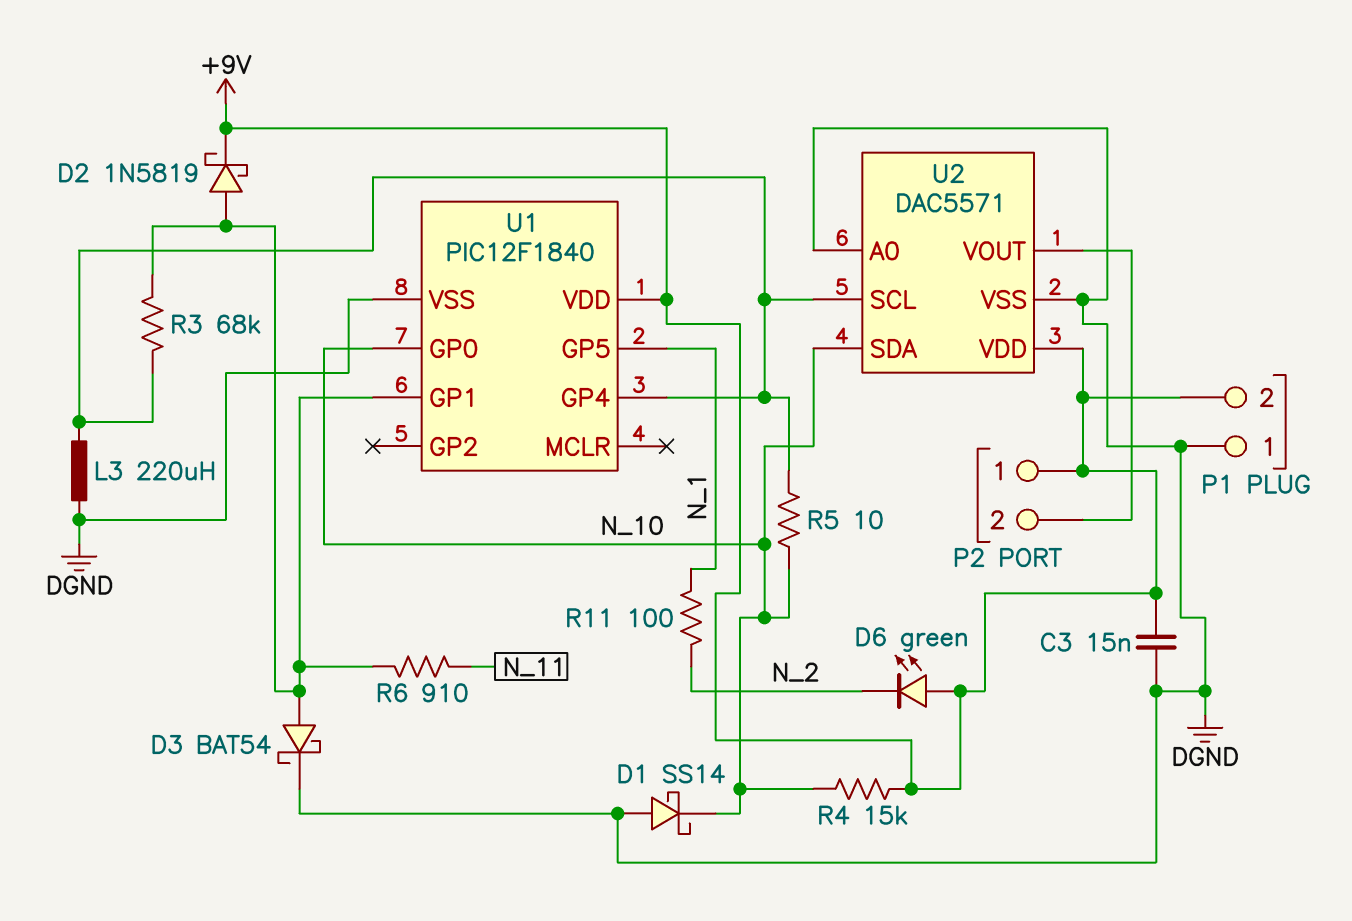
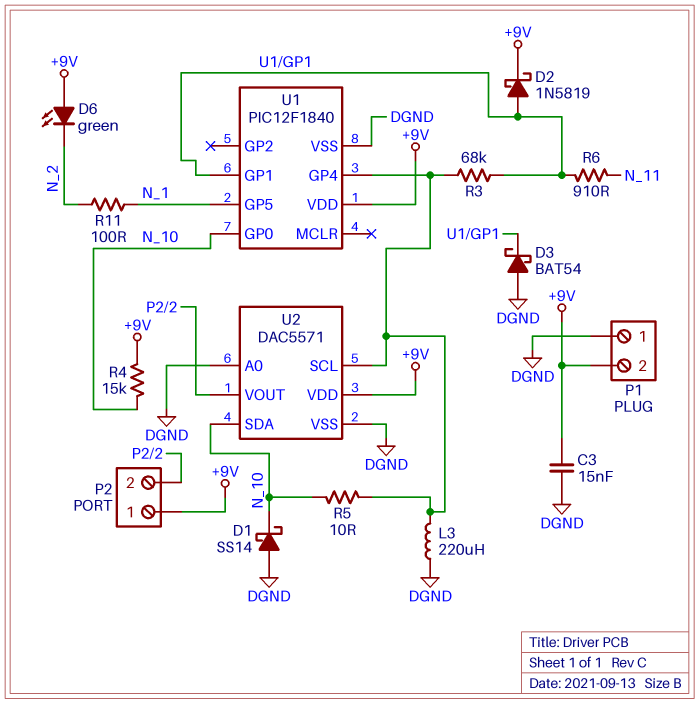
D3: schottky BAT54 (A U1/GP1, K DGND) -> schottky BAT54 (A DGND, K U1/GP1)

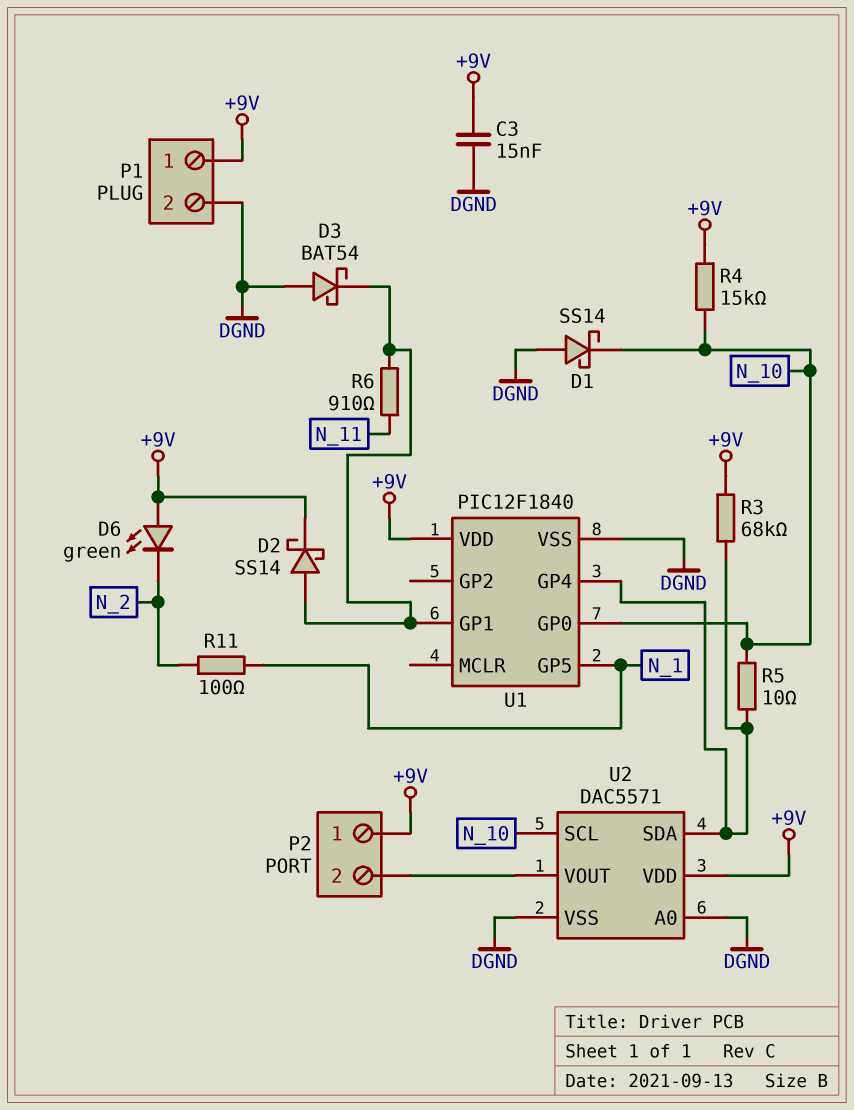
D2: schottky 1N5819 (A U1/GP1, K +9V) -> schottky SS14 (A U1/GP1, K +9V)
L3: 220uH (DGND, U1/GP4) -> none
P1 pin 1: DGND -> +9V
P1 pin 2: +9V -> DGND
R3: 68k (U1/GP1, U1/GP4) -> 68k (+9V, U1/GP4)
U2 pin SCL: U1/GP4 -> N_10
U2 pin SDA: N_10 -> U1/GP4

